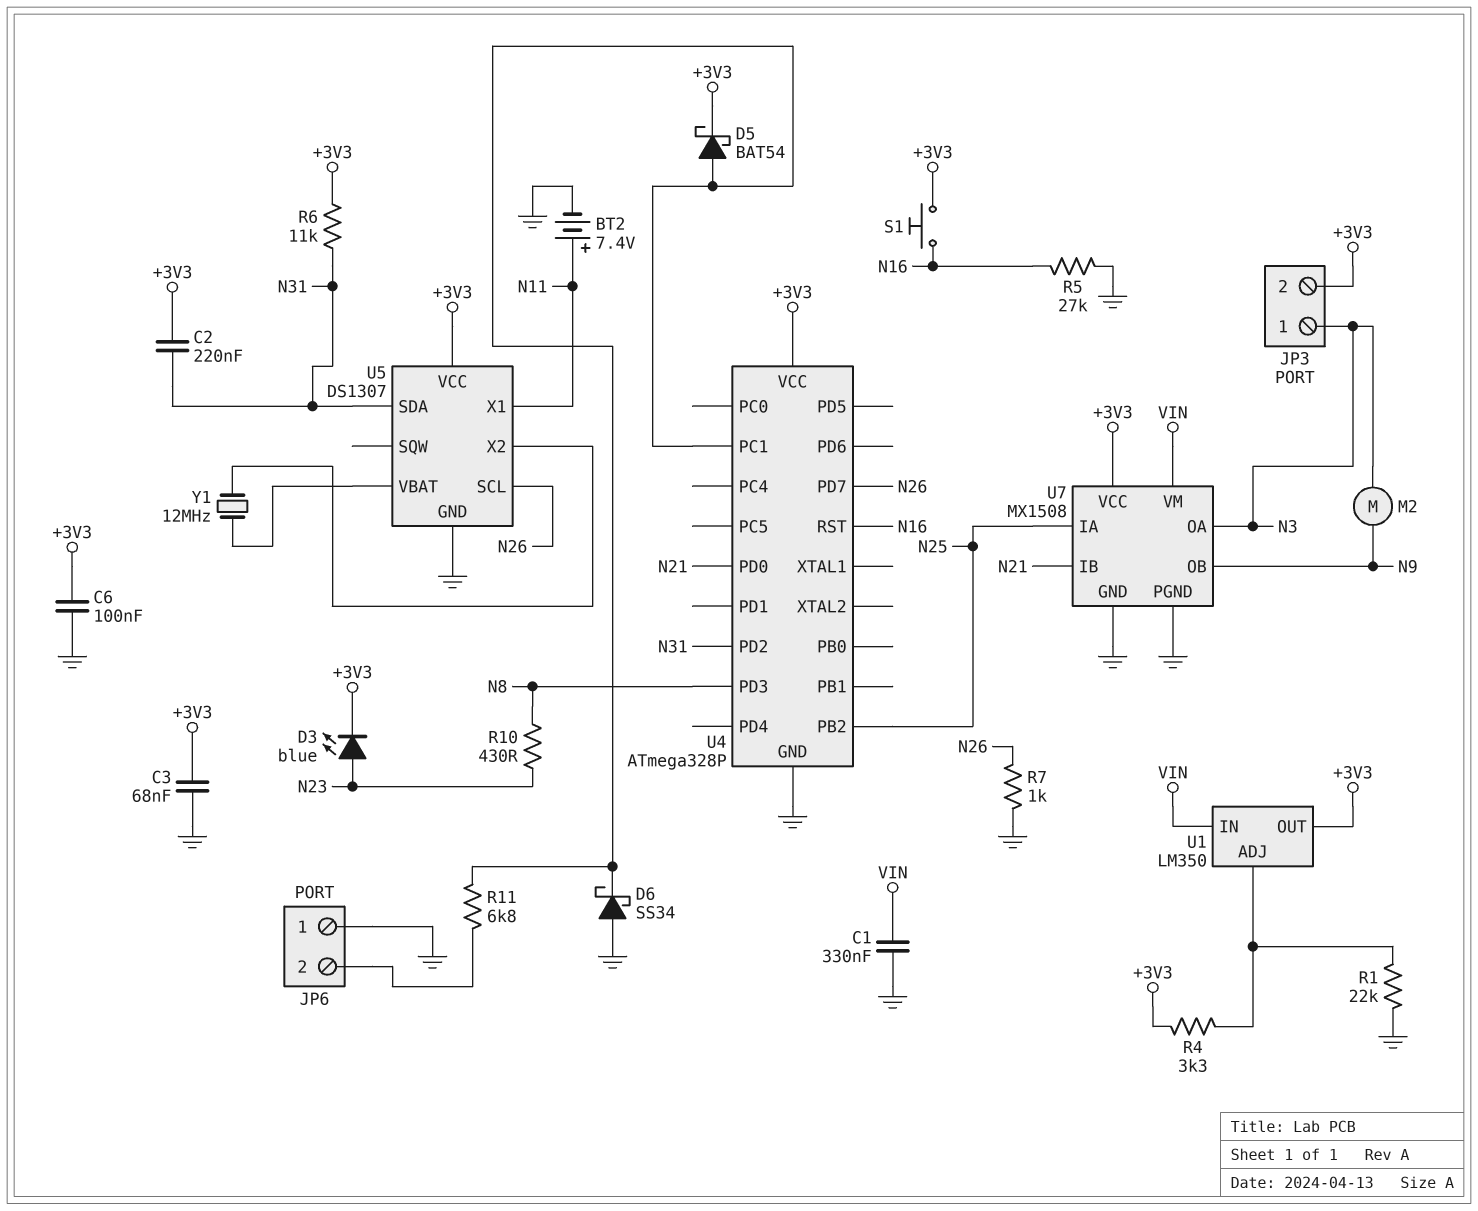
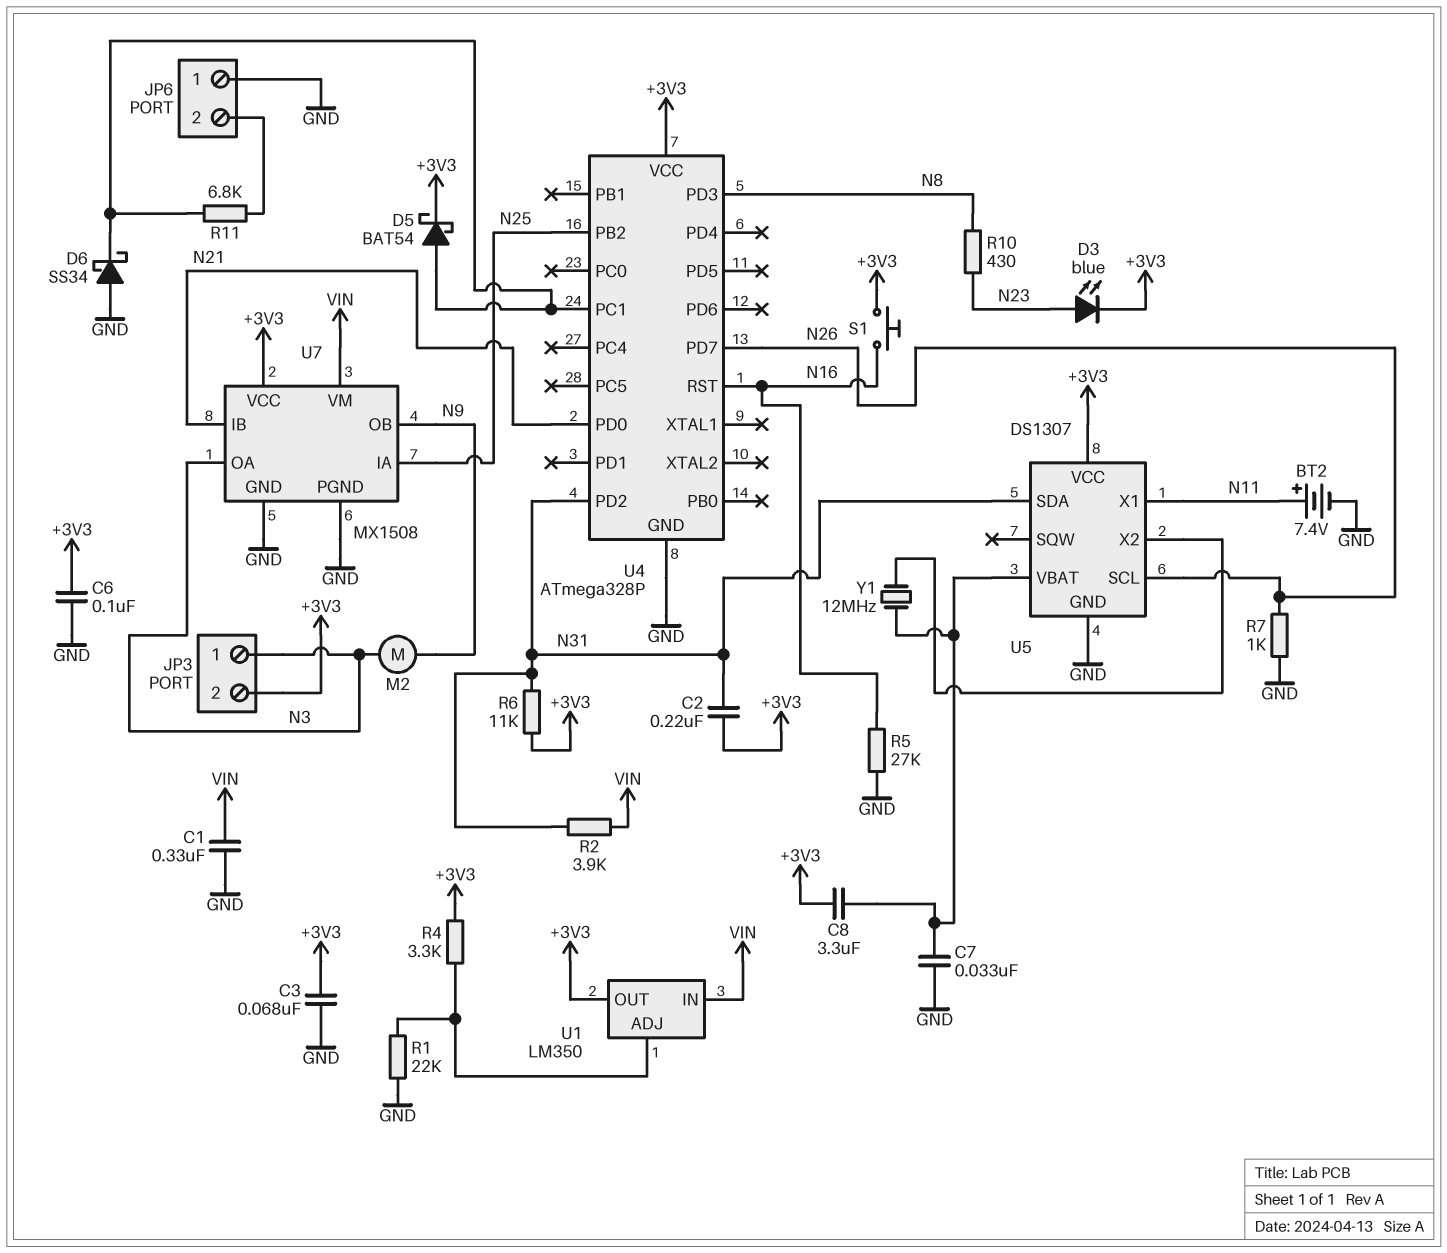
C7: none -> 33nF (GND, U5/VBAT)
C8: none -> 3.3uF (+3V3, U5/VBAT)
R2: none -> 3.9k (N31, VIN)

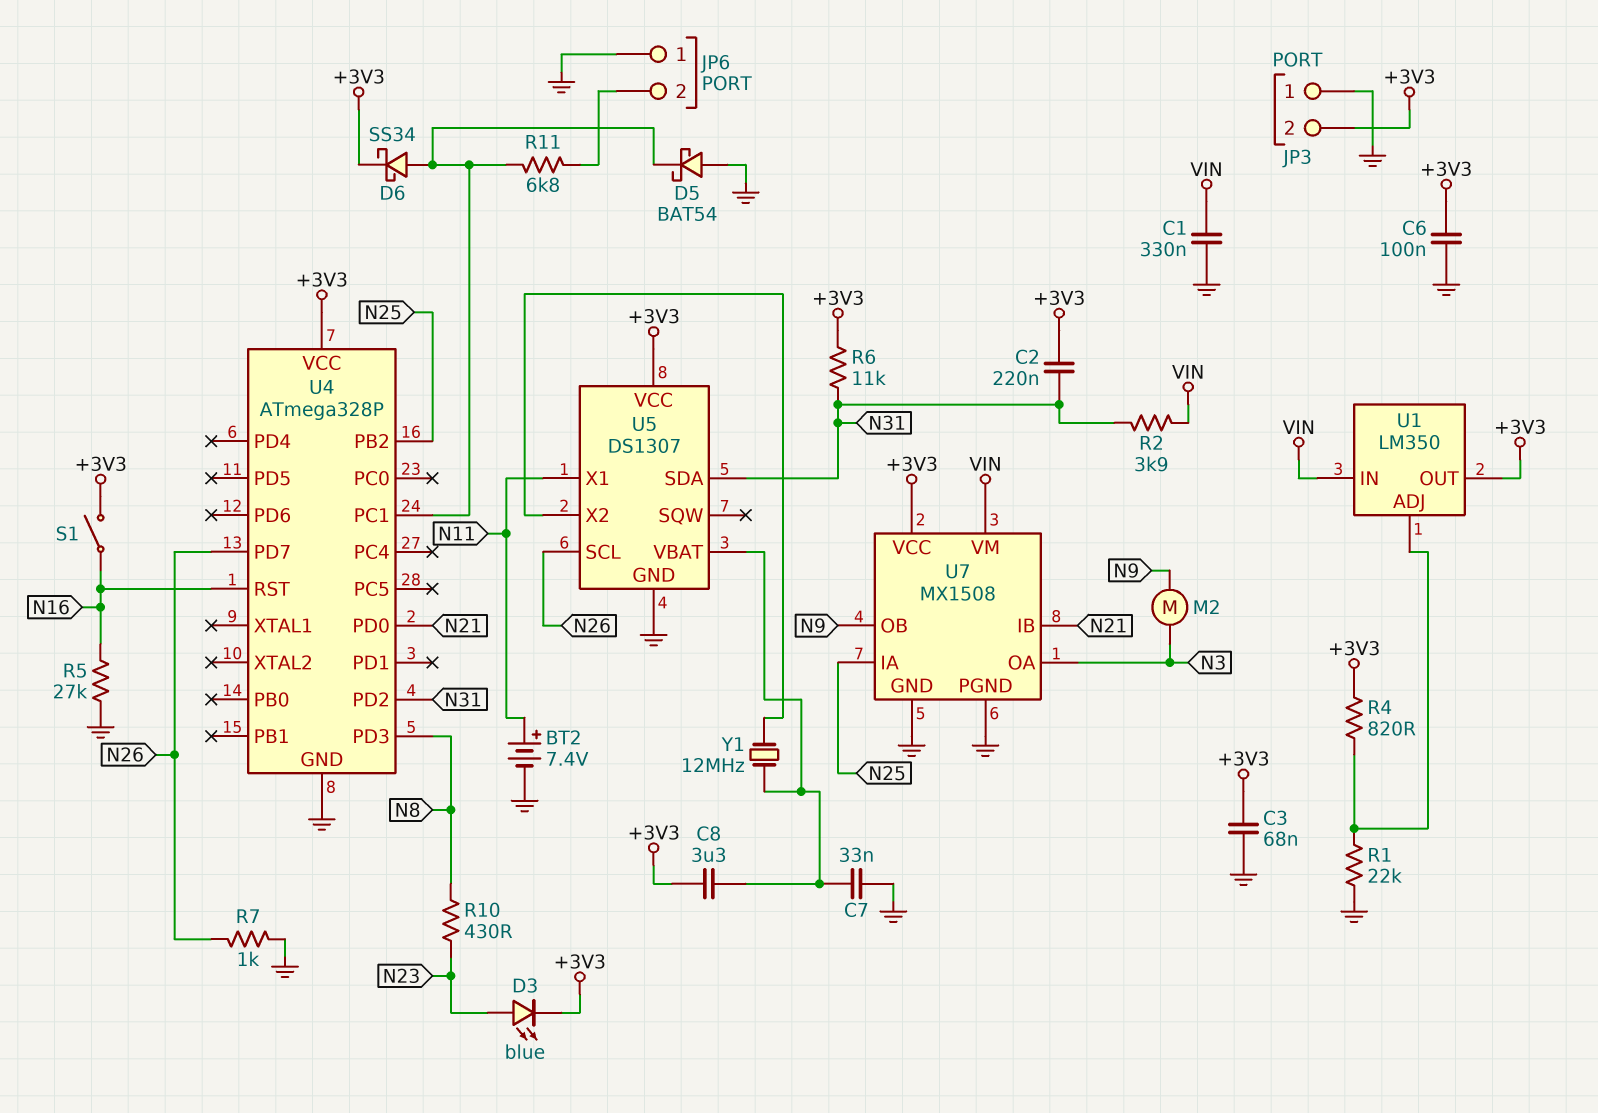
D5: schottky BAT54 (A U4/PC1, K +3V3) -> schottky BAT54 (A GND, K U4/PC1)
D6: schottky SS34 (A GND, K U4/PC1) -> schottky SS34 (A U4/PC1, K +3V3)
JP3 pin 1: N3 -> GND
R4: 3.3k (+3V3, U1/ADJ) -> 820 (+3V3, U1/ADJ)
S1: button (+3V3, N16) -> switch (+3V3, N16)

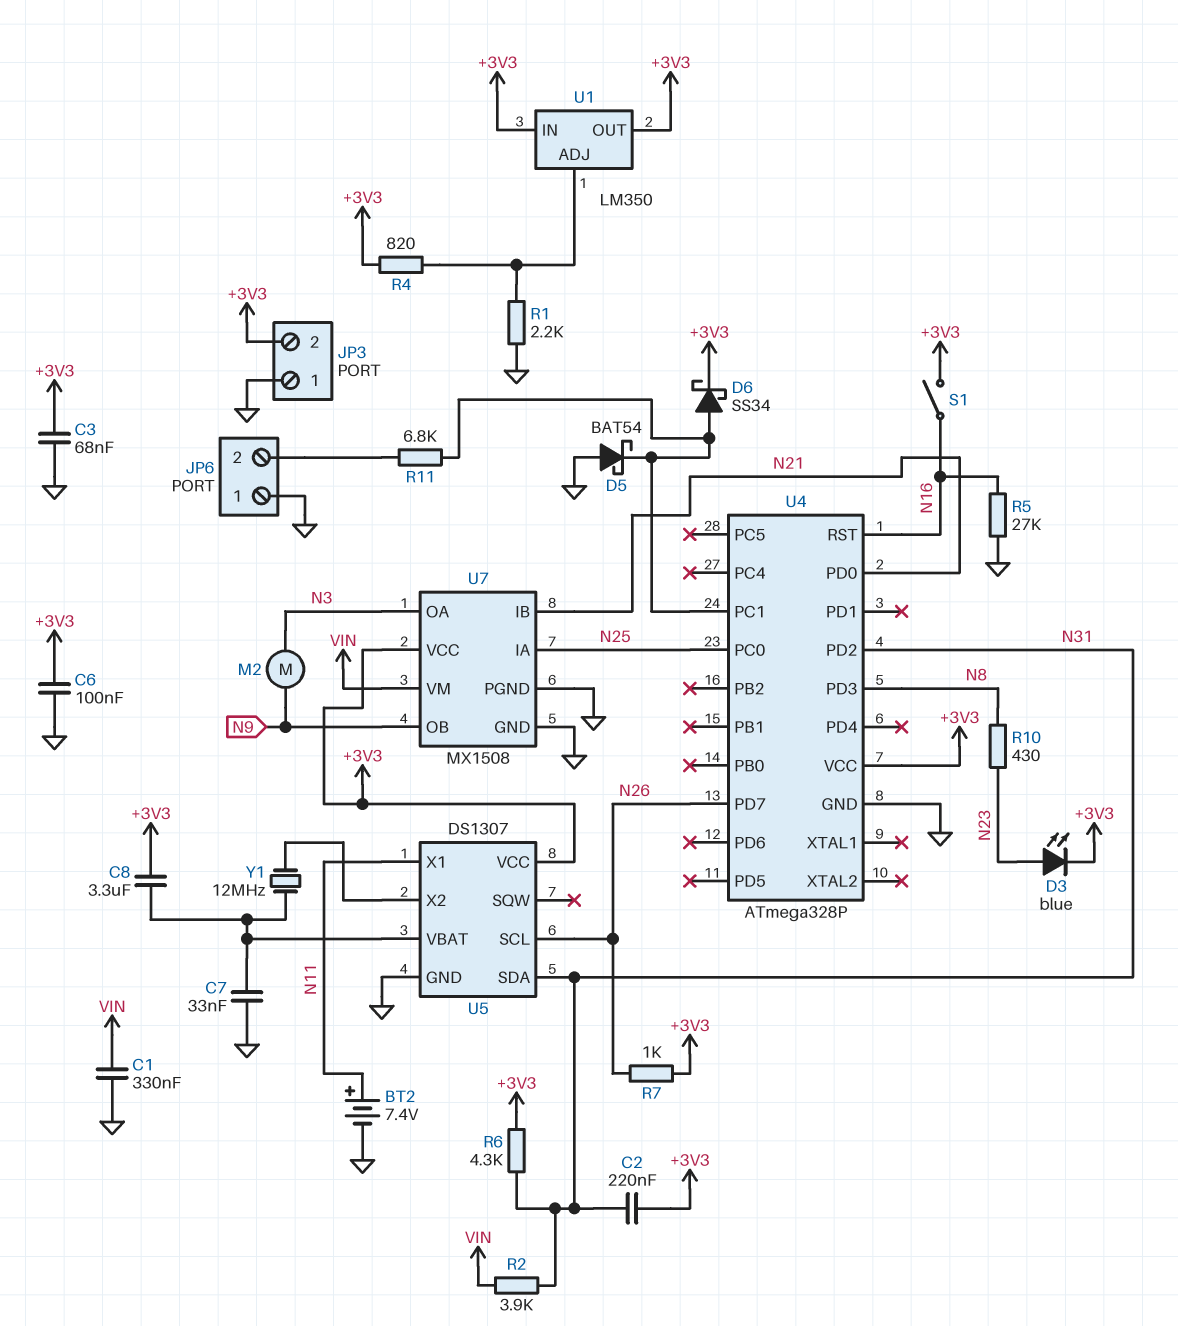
R1: 22k (GND, U1/ADJ) -> 2.2k (GND, U1/ADJ)
R6: 11k (+3V3, N31) -> 4.3k (+3V3, N31)
R7: 1k (GND, N26) -> 1k (+3V3, N26)
U1 pin IN: VIN -> +3V3
U4 pin PB2: N25 -> none
U4 pin PC0: none -> N25

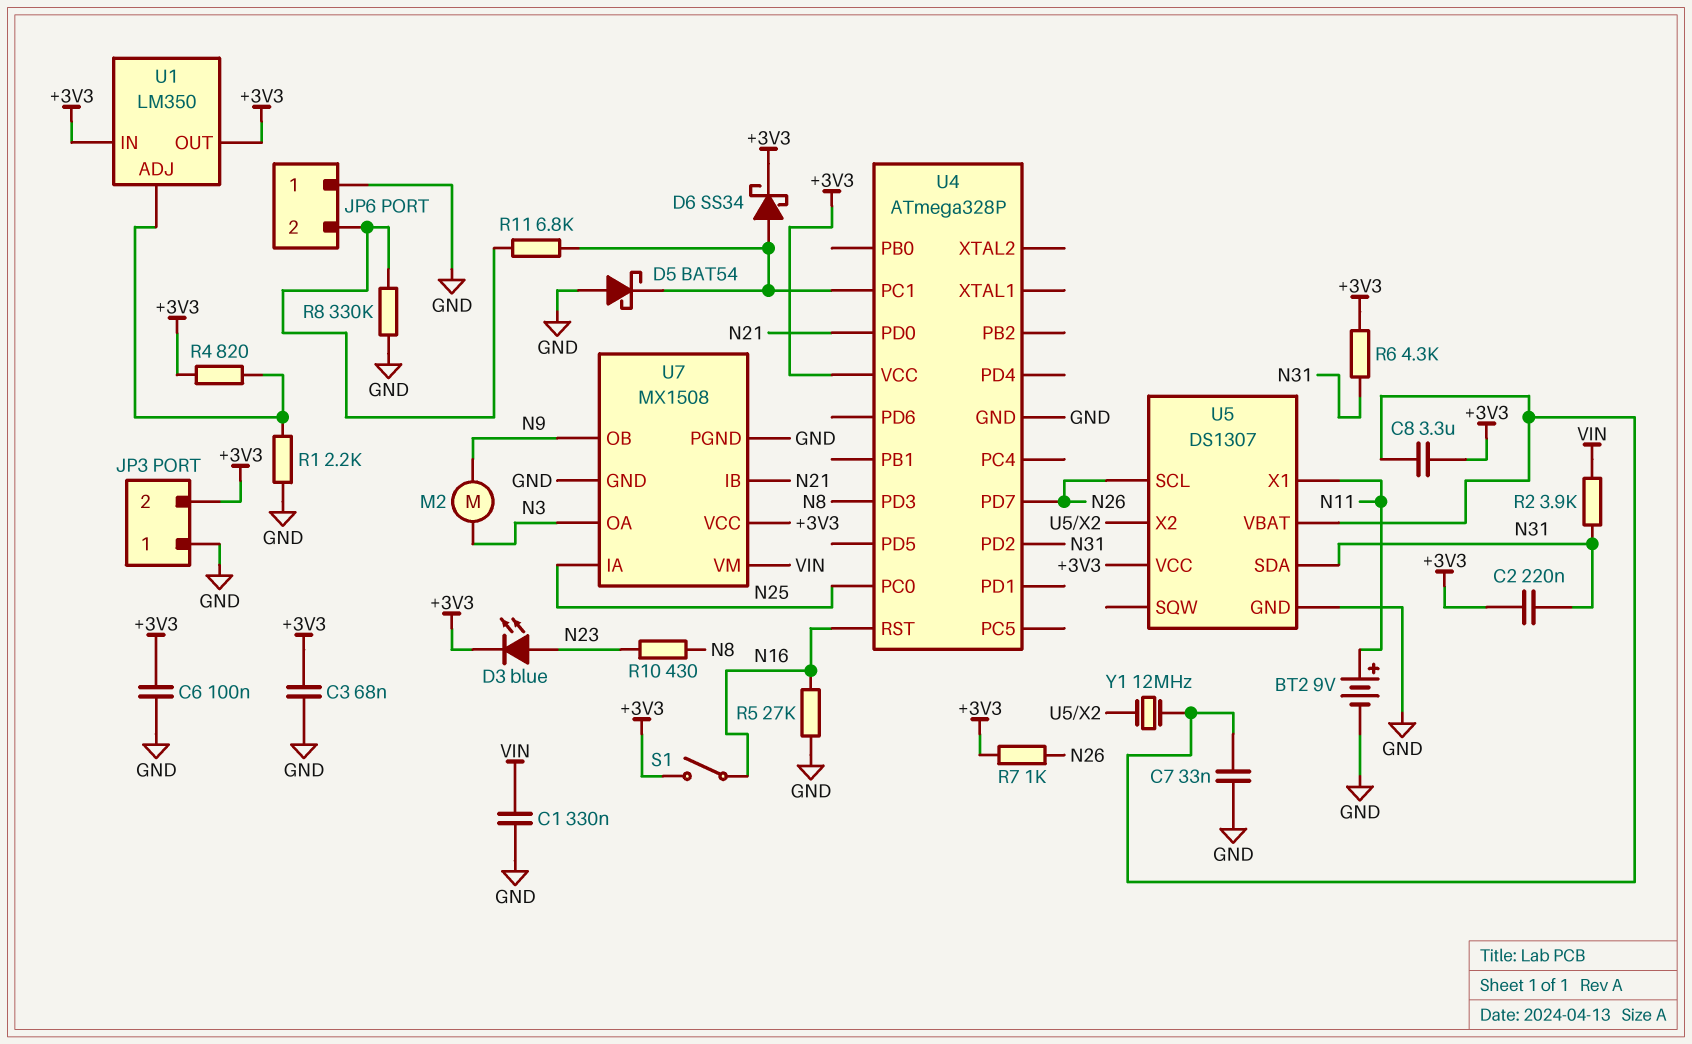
BT2: 7.4V (plus N11, minus GND) -> 9V (plus N11, minus GND)
R8: none -> 330k (GND, JP6/2)

